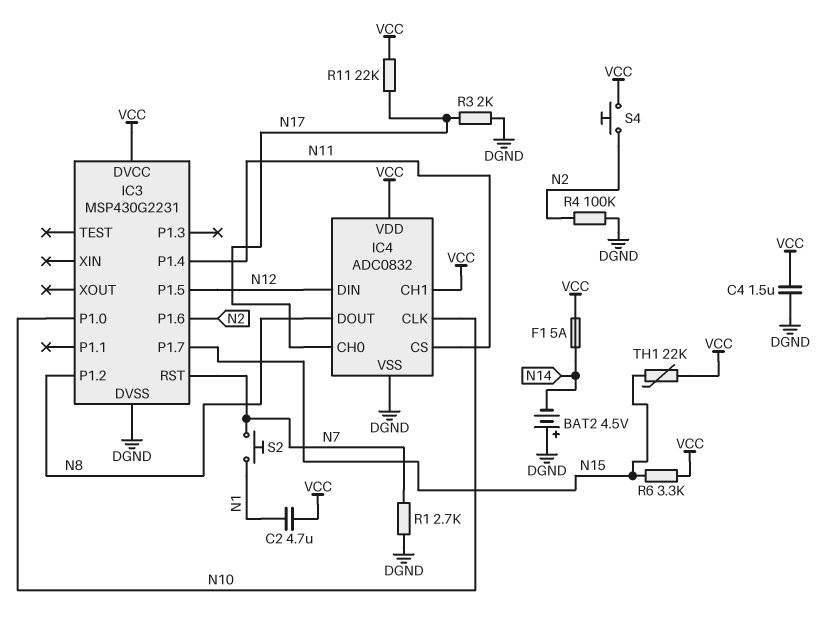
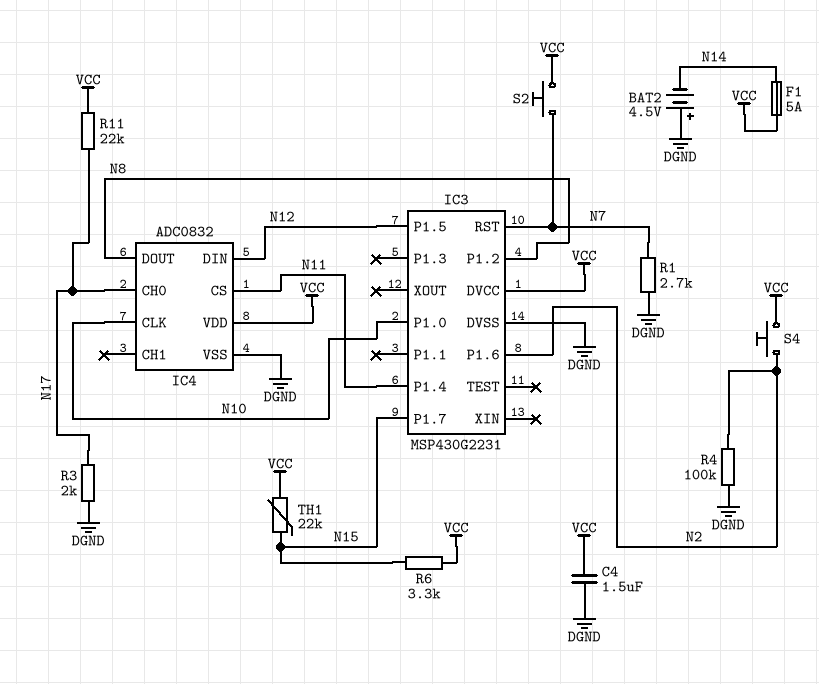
C2: 4.7uF (N1, VCC) -> none
IC4 pin CH1: VCC -> none
S2: button (N1, N7) -> button (N7, VCC)

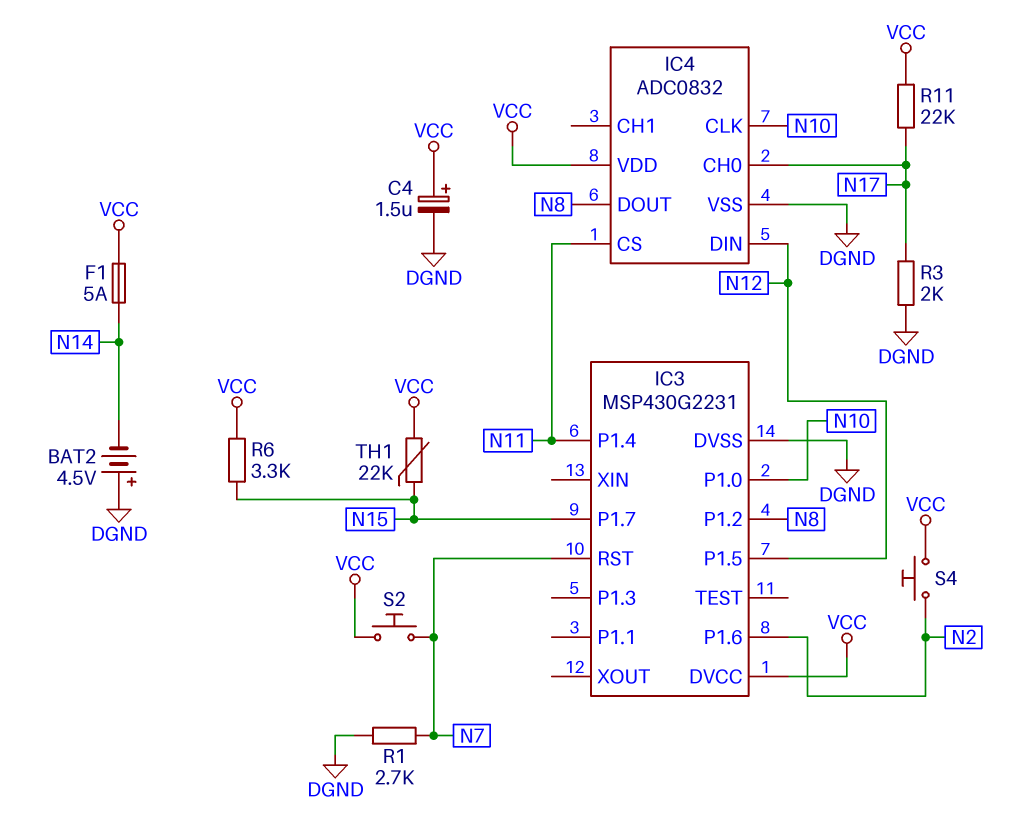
C4: 1.5uF (DGND, VCC) -> 1.5uF (plus VCC, minus DGND)
R4: 100k (DGND, N2) -> none

